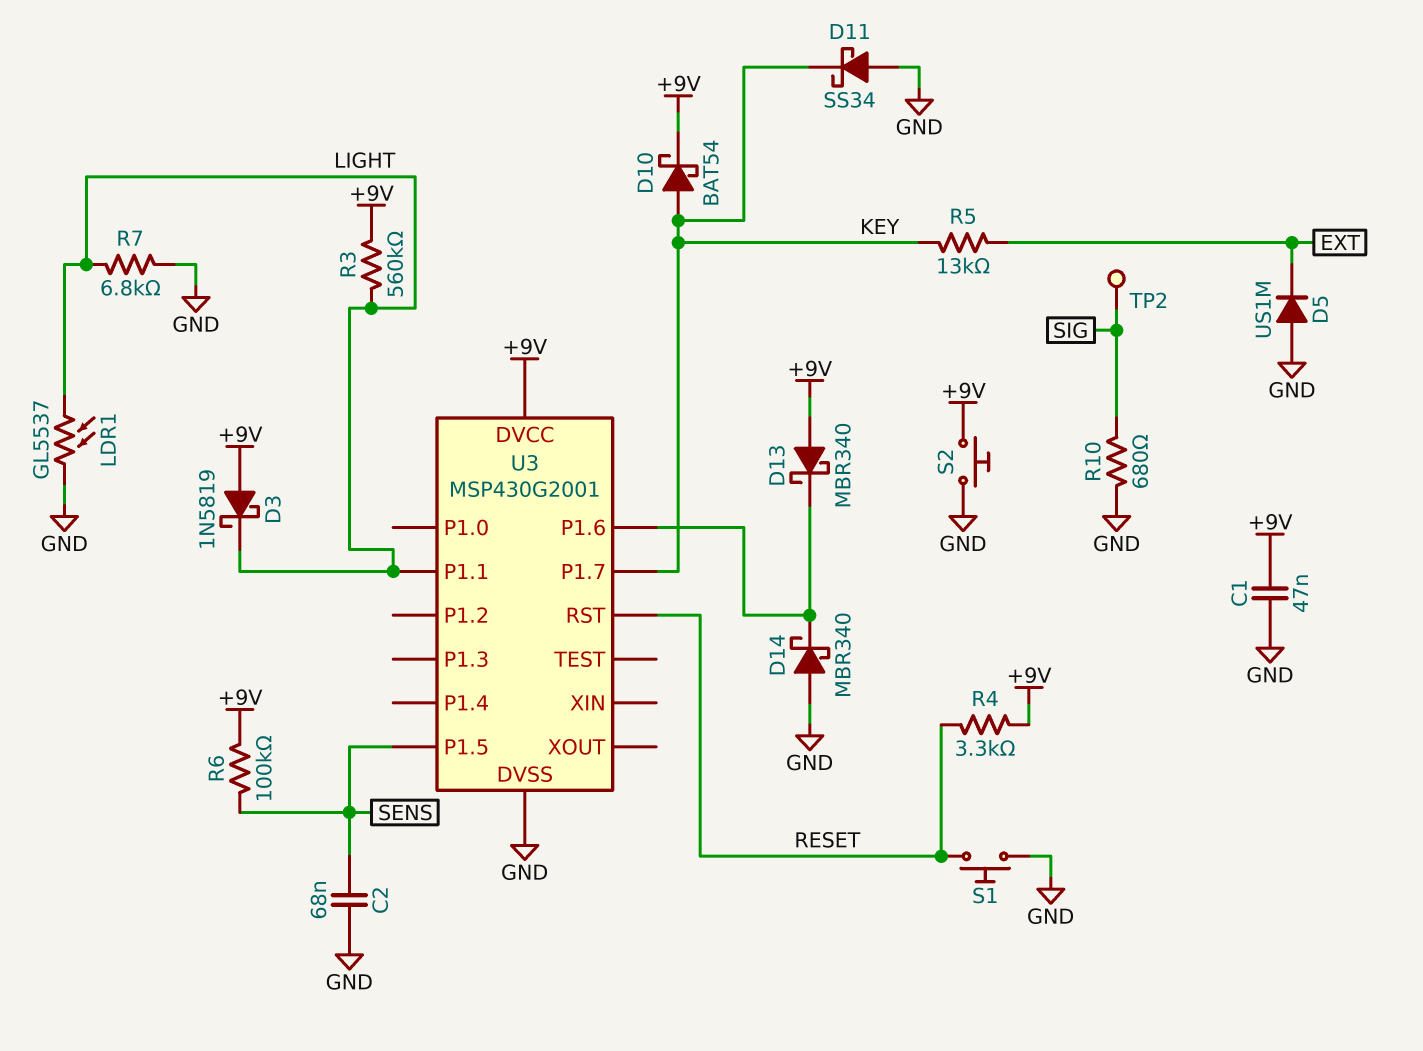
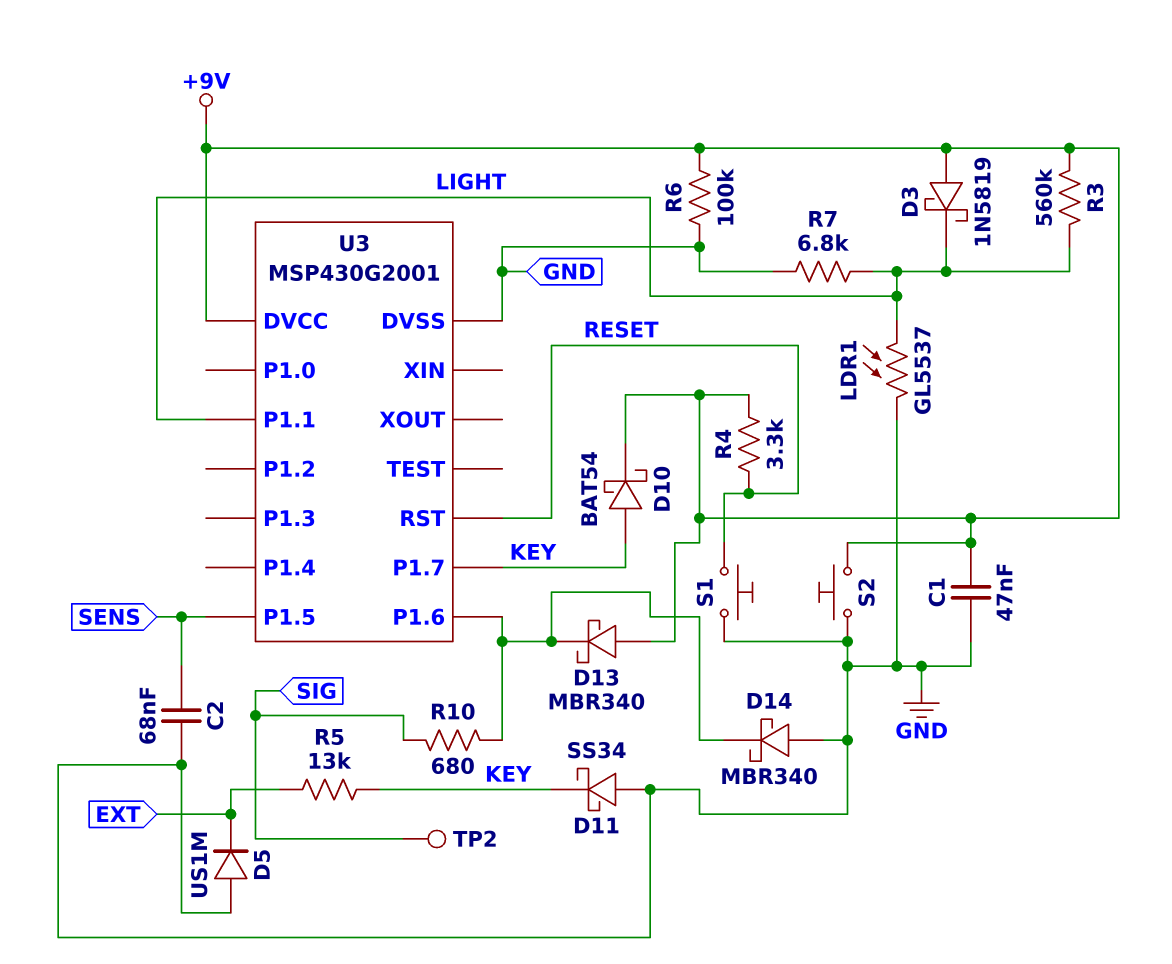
R6: 100k (+9V, SENS) -> 100k (+9V, GND)
R10: 680 (GND, SIG) -> 680 (SIG, U3/P1.6)

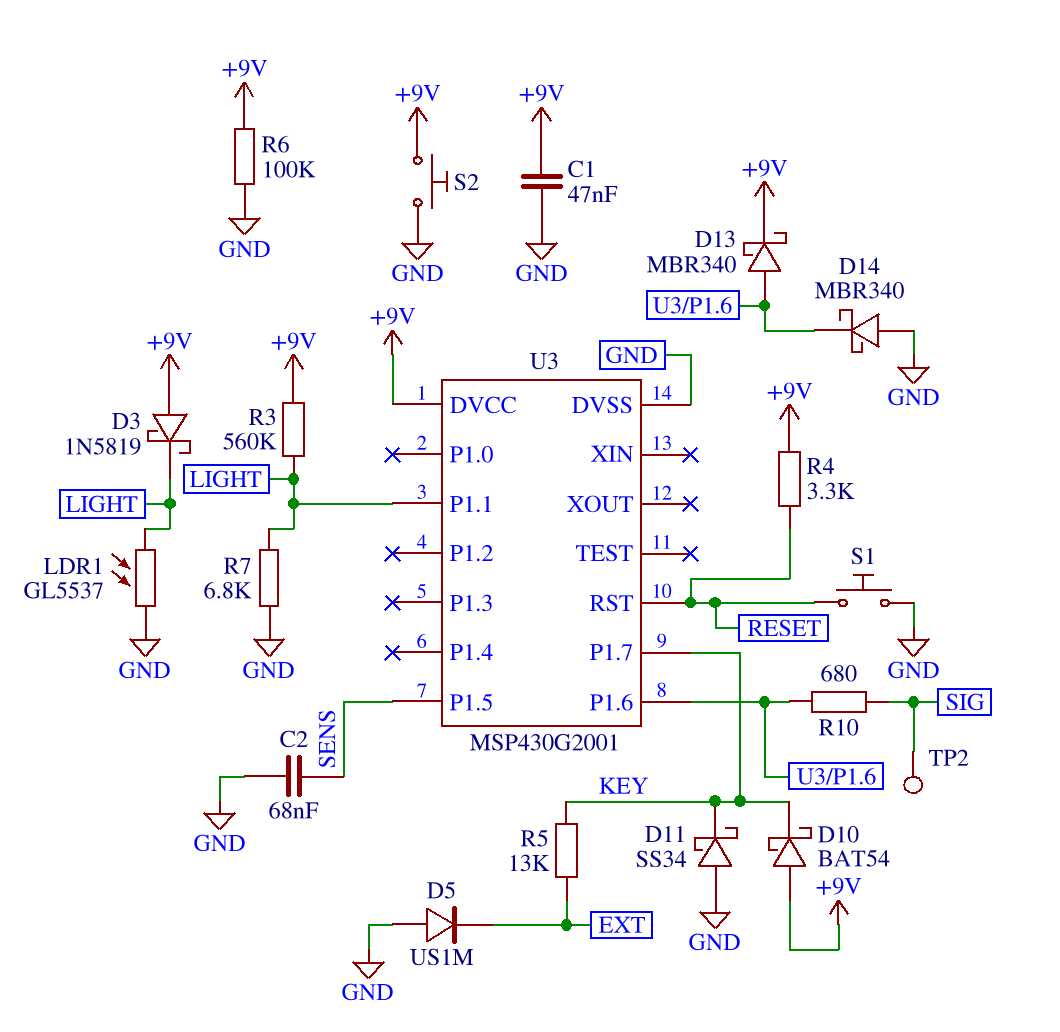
D10: schottky BAT54 (A KEY, K +9V) -> schottky BAT54 (A +9V, K KEY)
D13: schottky MBR340 (A +9V, K U3/P1.6) -> schottky MBR340 (A U3/P1.6, K +9V)

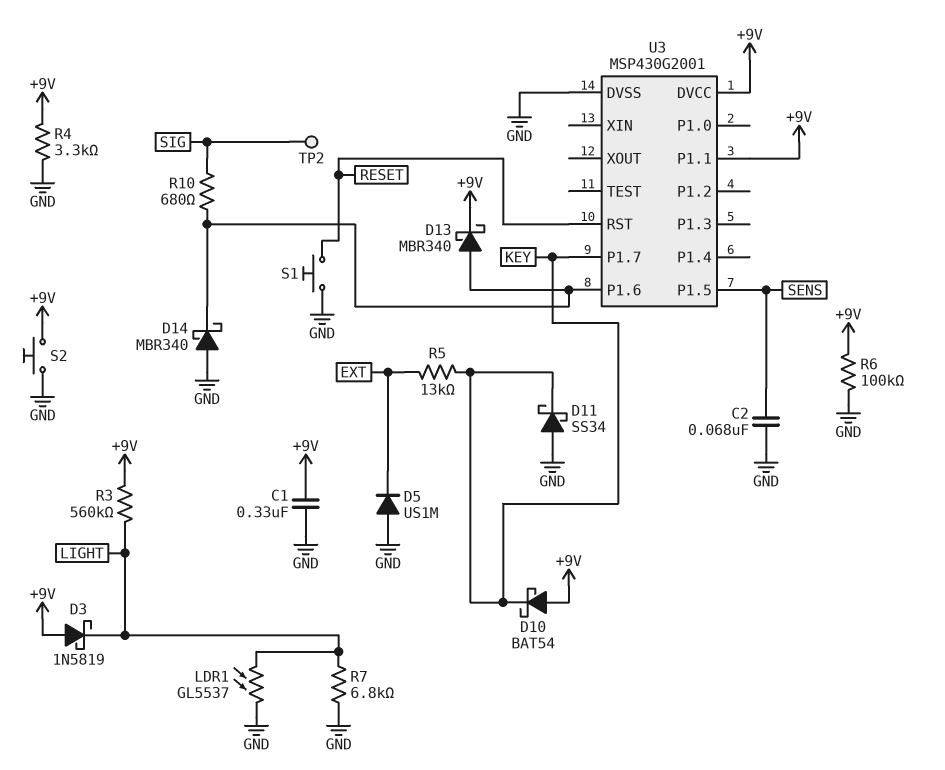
C1: 47nF (+9V, GND) -> 330nF (+9V, GND)
R4: 3.3k (+9V, RESET) -> 3.3k (+9V, GND)
U3 pin P1.1: LIGHT -> +9V

